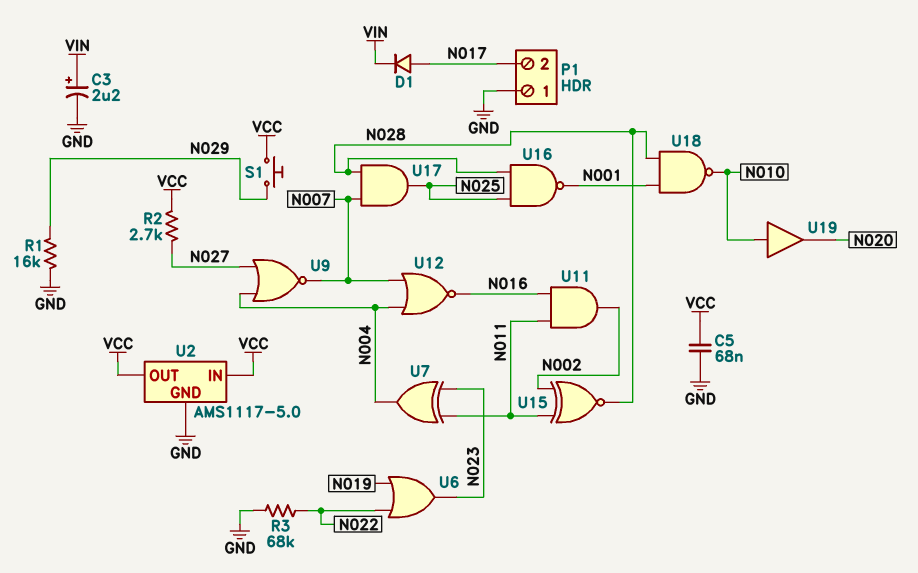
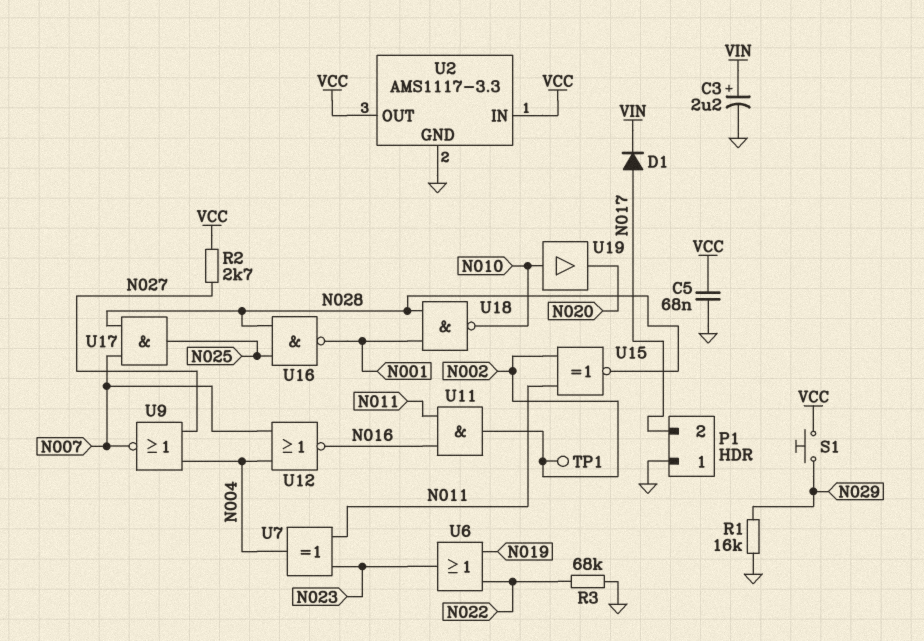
TP1: none -> test point (N002)
U2: AMS1117-5.0 -> AMS1117-3.3

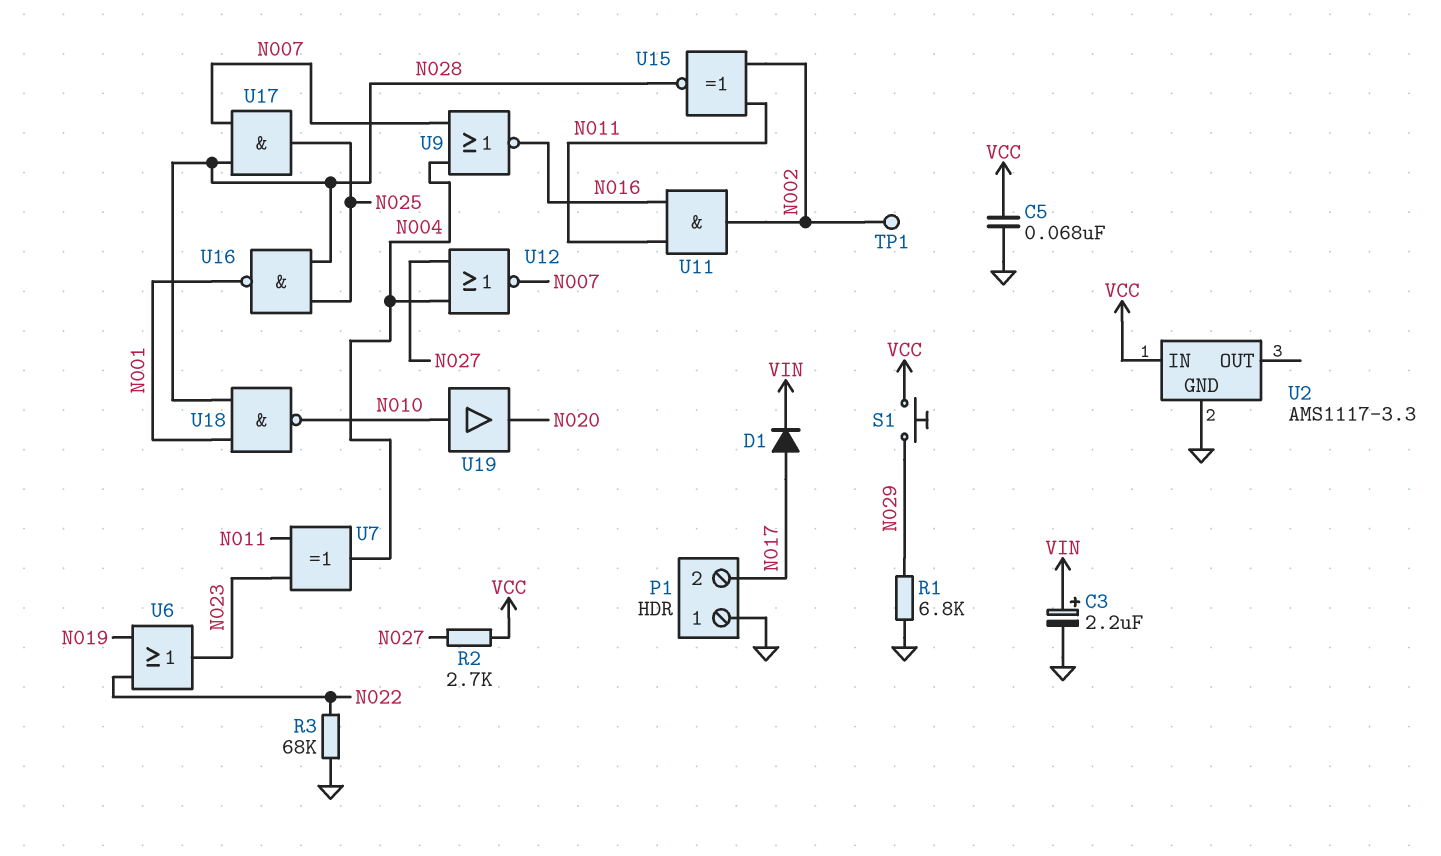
R1: 16k (GND, N029) -> 6.8k (GND, N029)
U2 pin OUT: VCC -> none
U9: NOR (in N004, in N027, out N007) -> NOR (in N004, in N007, out N016)
U12: NOR (in N004, in N007, out N016) -> NOR (in N004, in N027, out N007)

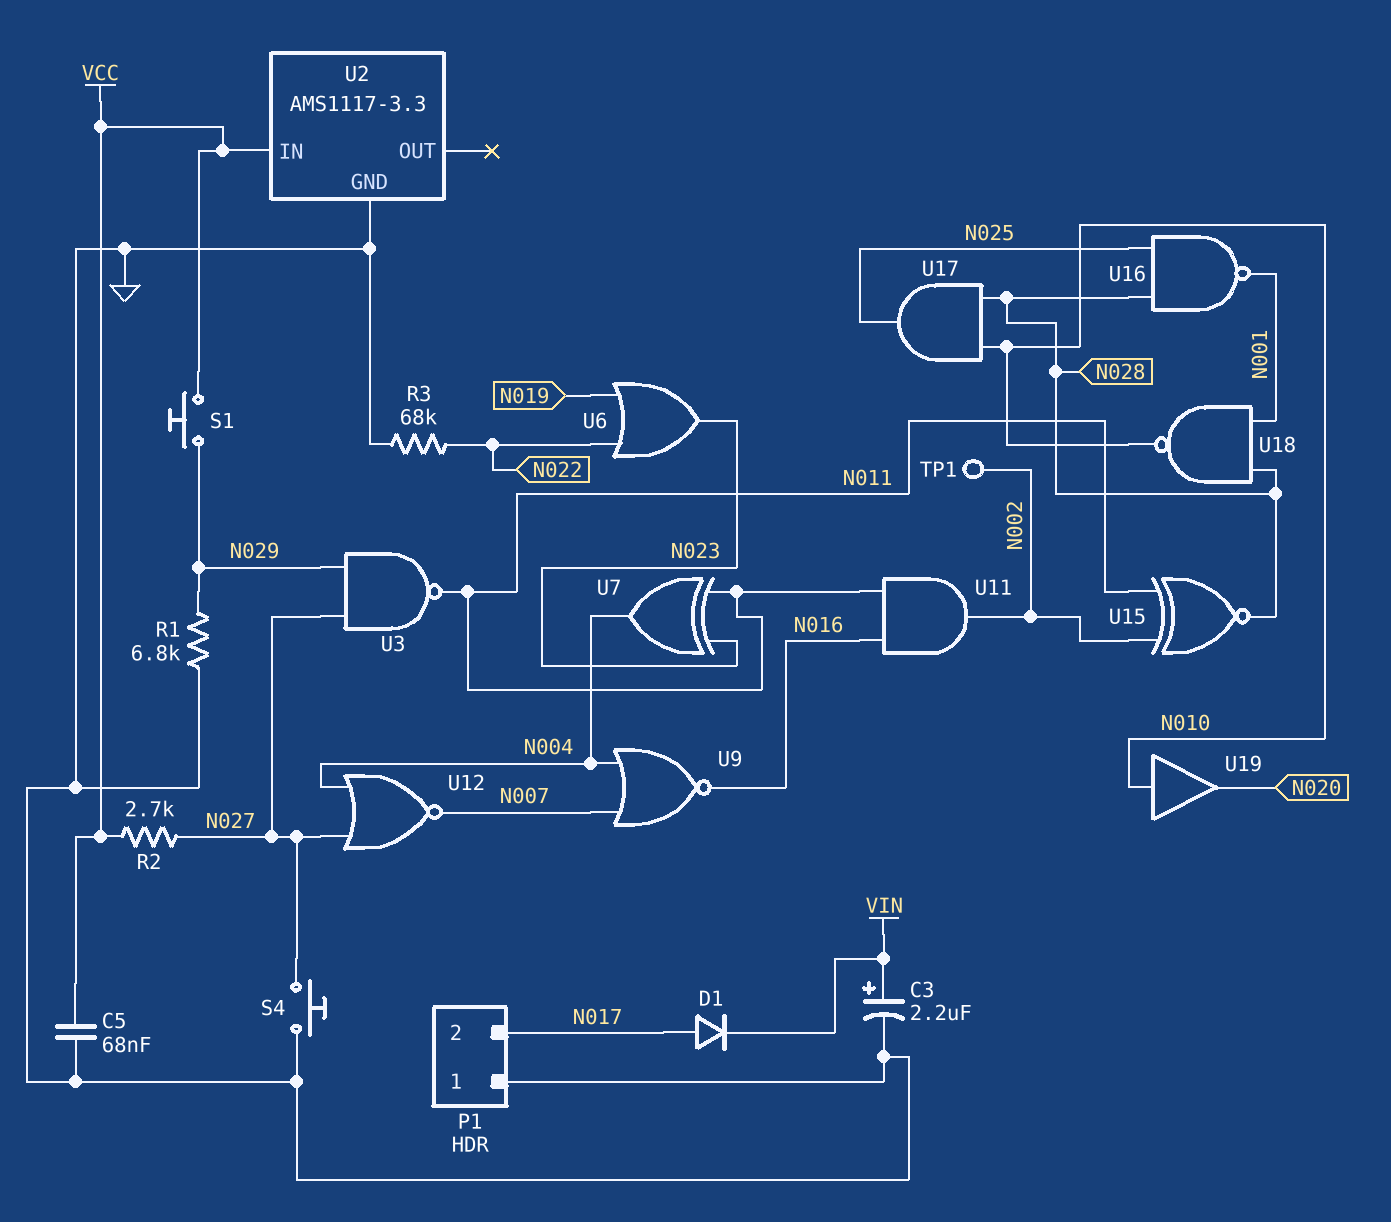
S4: none -> button (GND, N027)
U3: none -> NAND (in N027, in N029, out N011)
U17: AND (in N007, in N028, out N025) -> AND (in N010, in N028, out N025)

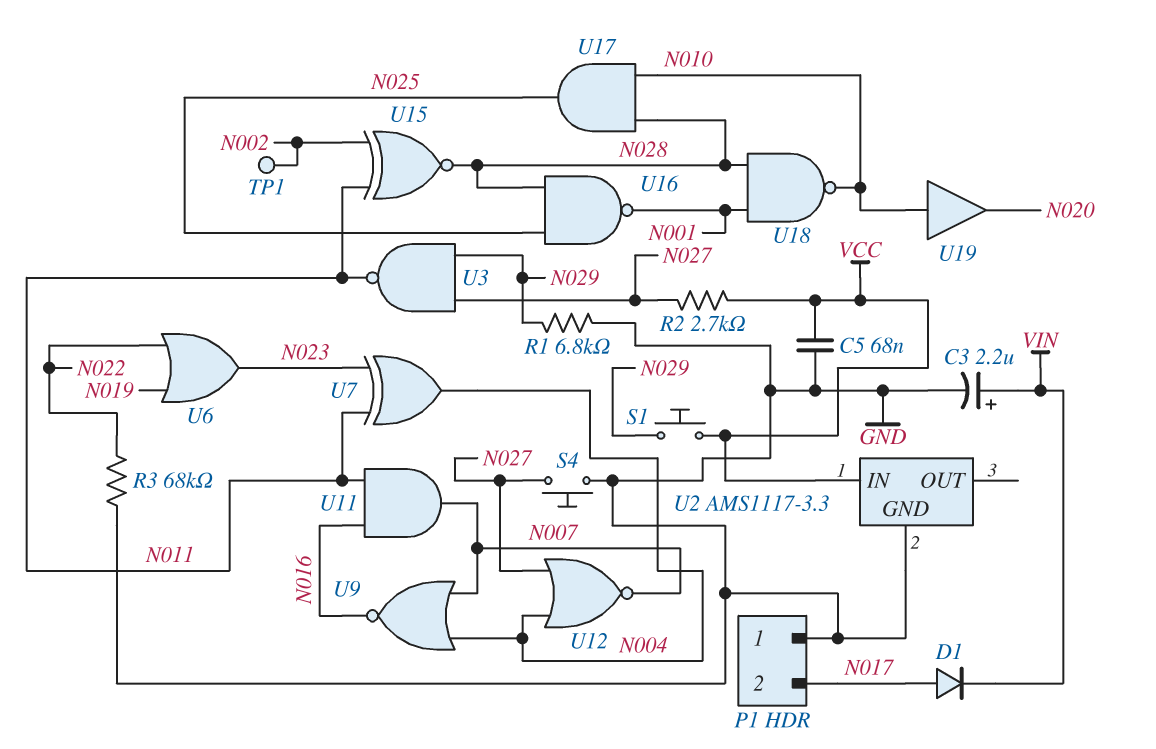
U11: AND (in N011, in N016, out N002) -> AND (in N011, in N016, out N007)

